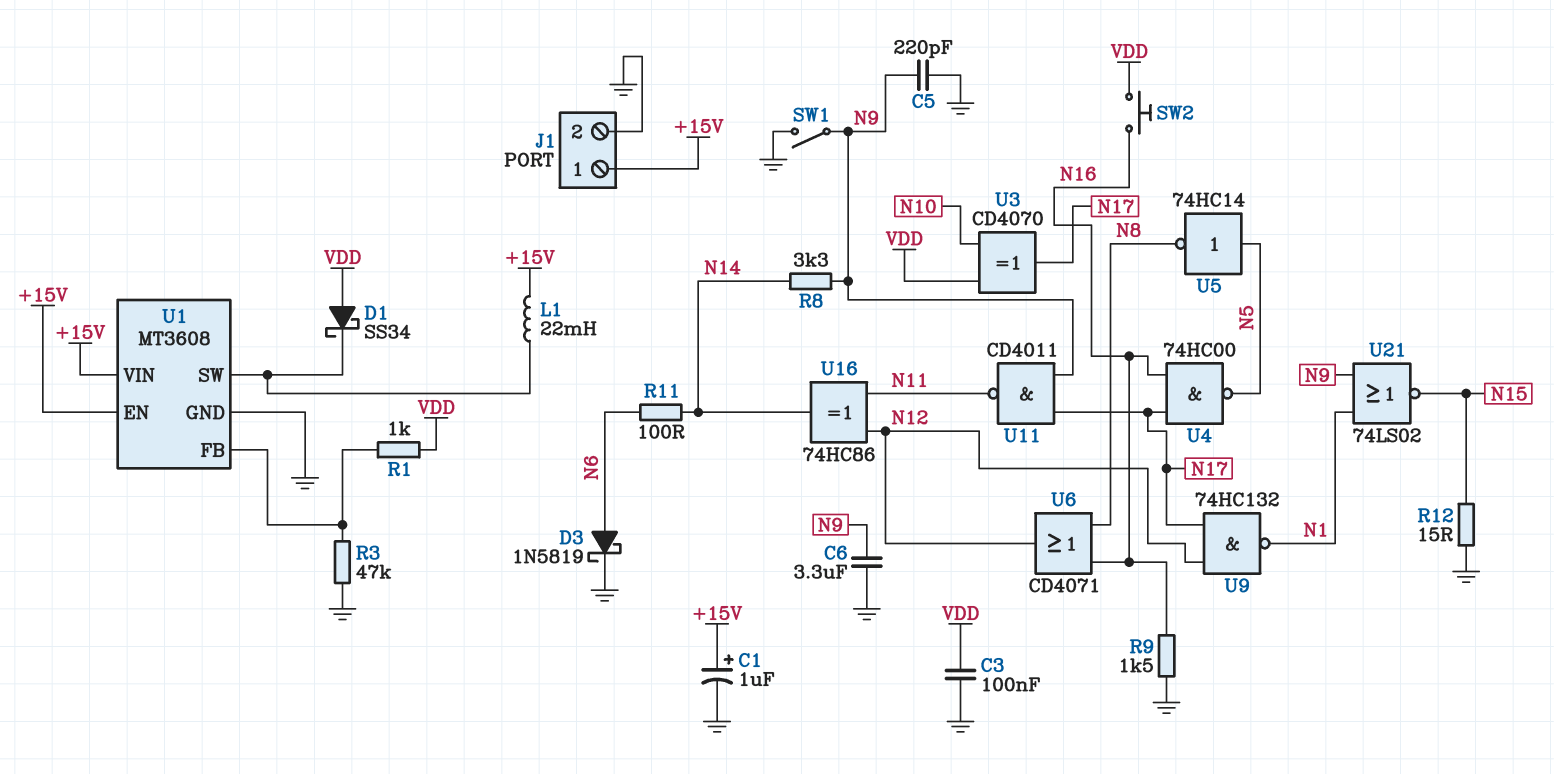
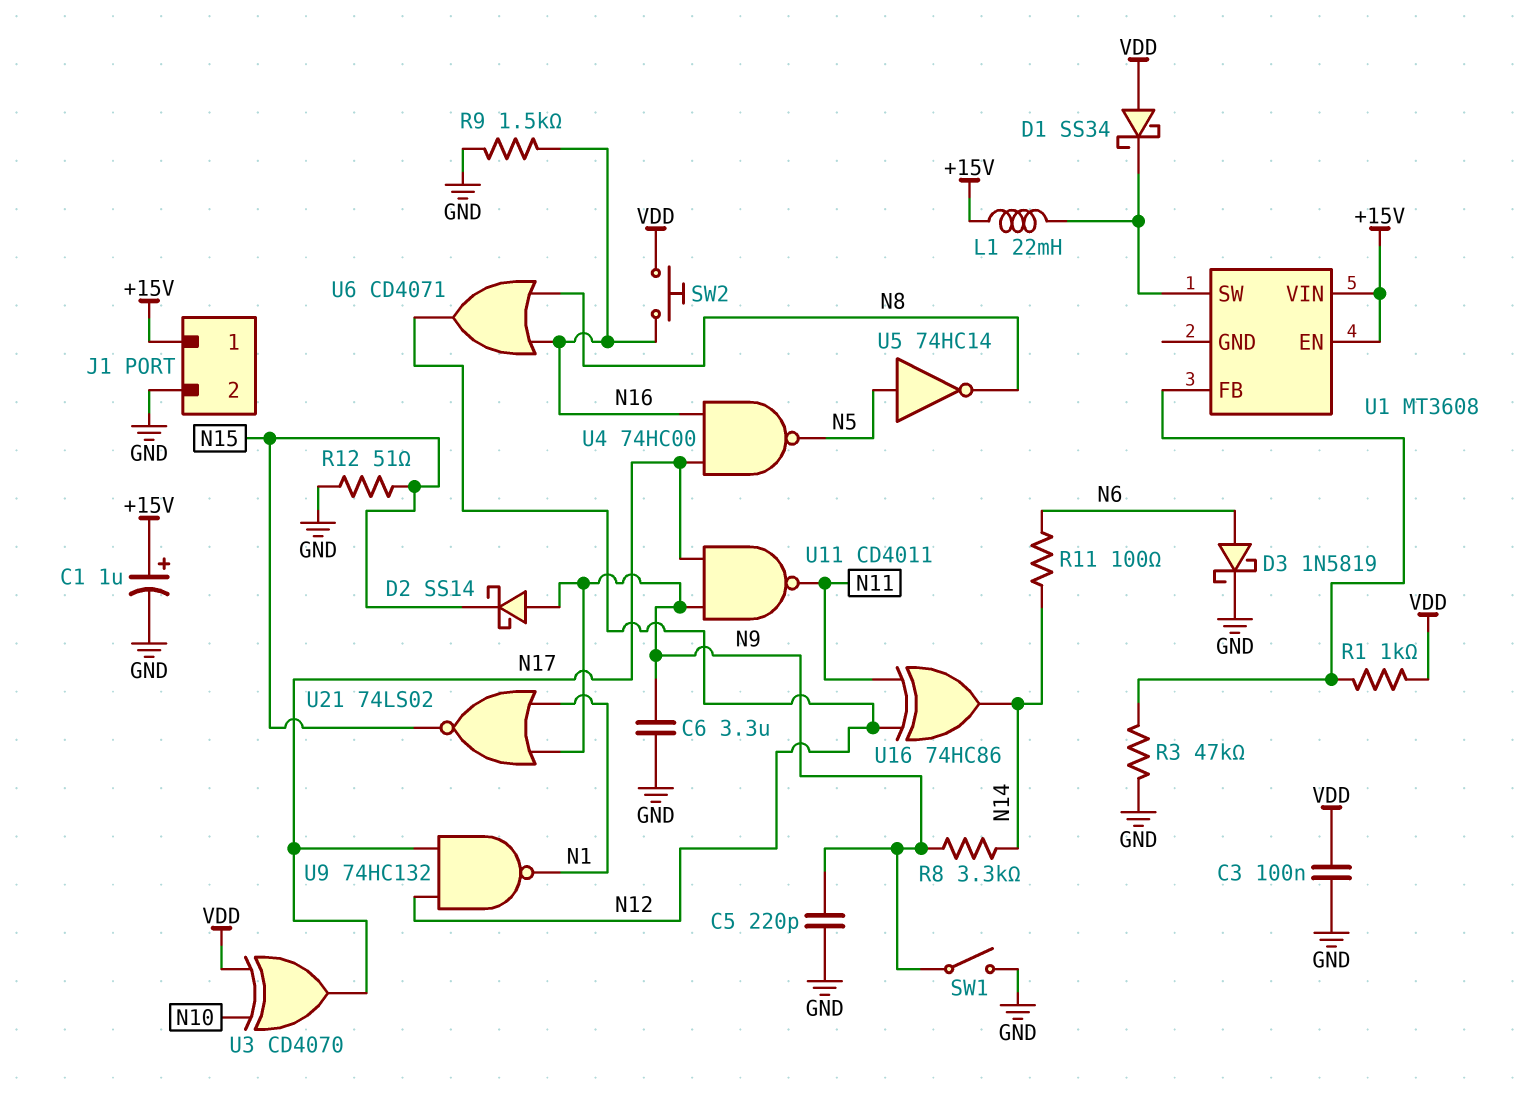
D2: none -> schottky SS14 (A N9, K N15)
R12: 15 (GND, N15) -> 51 (GND, N15)
U1 pin GND: GND -> none

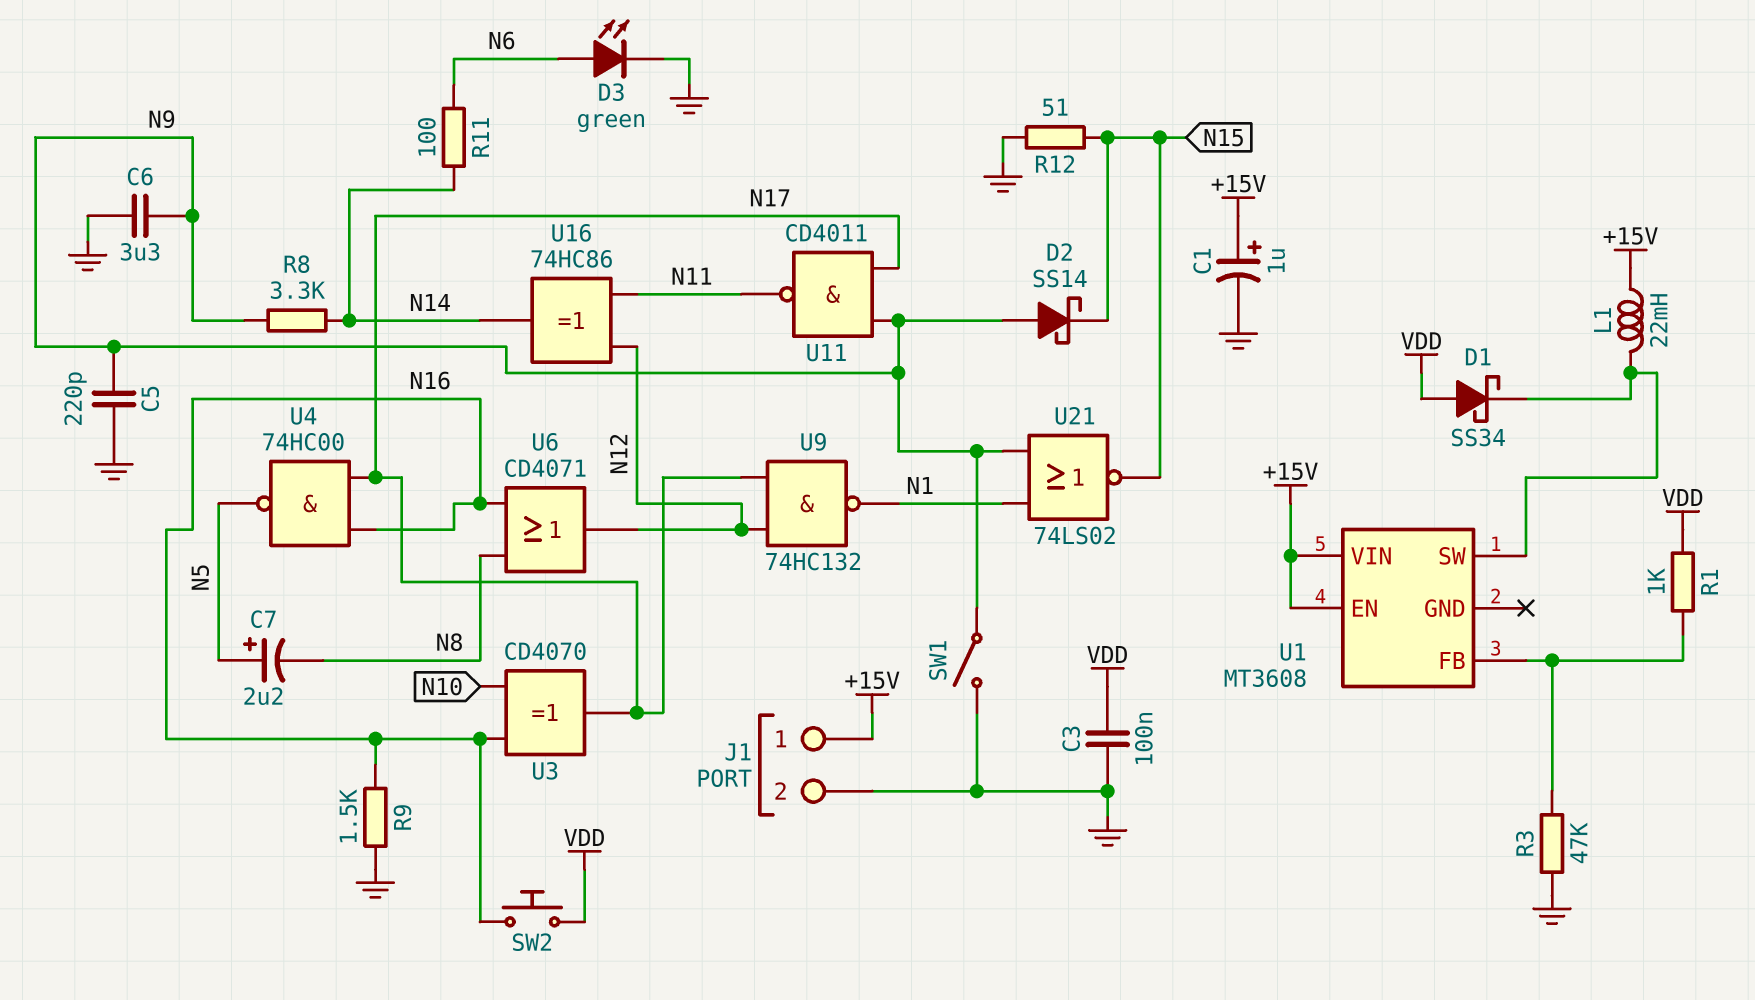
C7: none -> 2.2uF (plus N5, minus N8)
D3: schottky 1N5819 (A N6, K GND) -> LED green (A N6, K GND)
U3: XOR CD4070 (in N10, in VDD, out N17) -> XOR CD4070 (in N10, in N16, out N17)
U5: NOT 74HC14 (in N5, out N8) -> none

